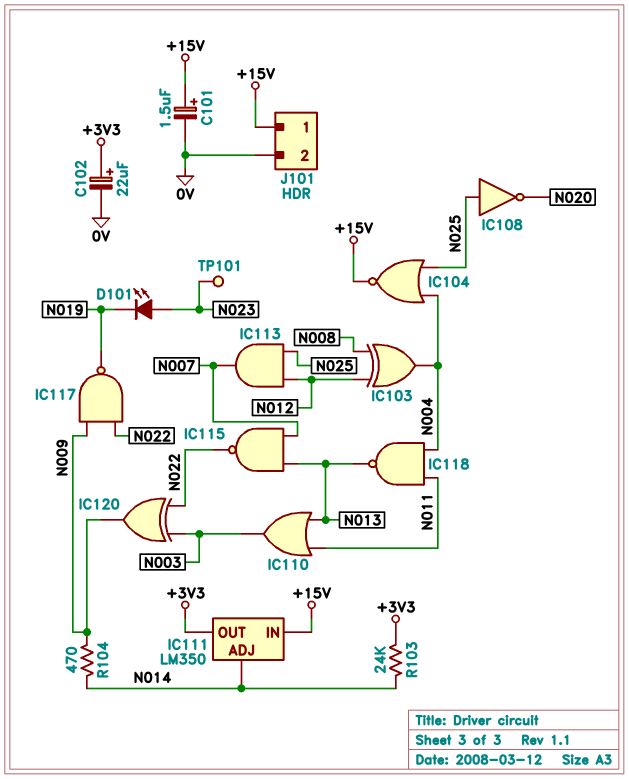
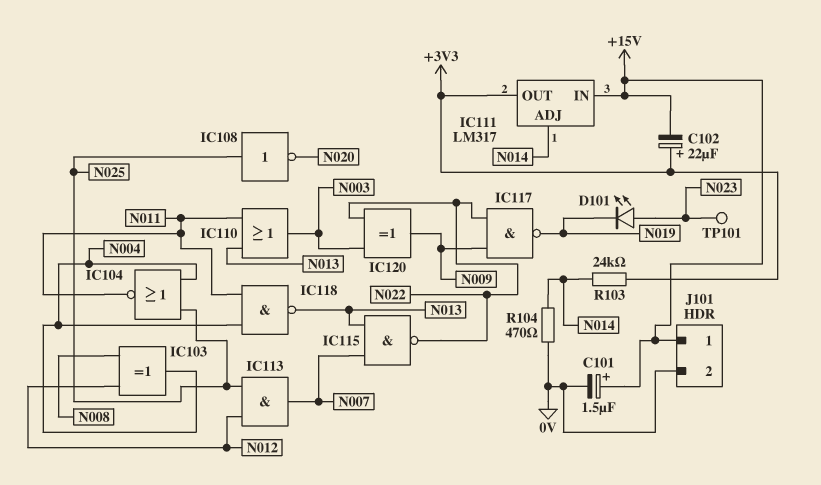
C102: 22uF (plus +3V3, minus 0V) -> 22uF (plus +3V3, minus +15V)
IC104: NOR (in N004, in N025, out +15V) -> NOR (in N004, in N025, out N011)
IC111: LM350 -> LM317
R104: 470 (N009, N014) -> 470 (0V, N014)

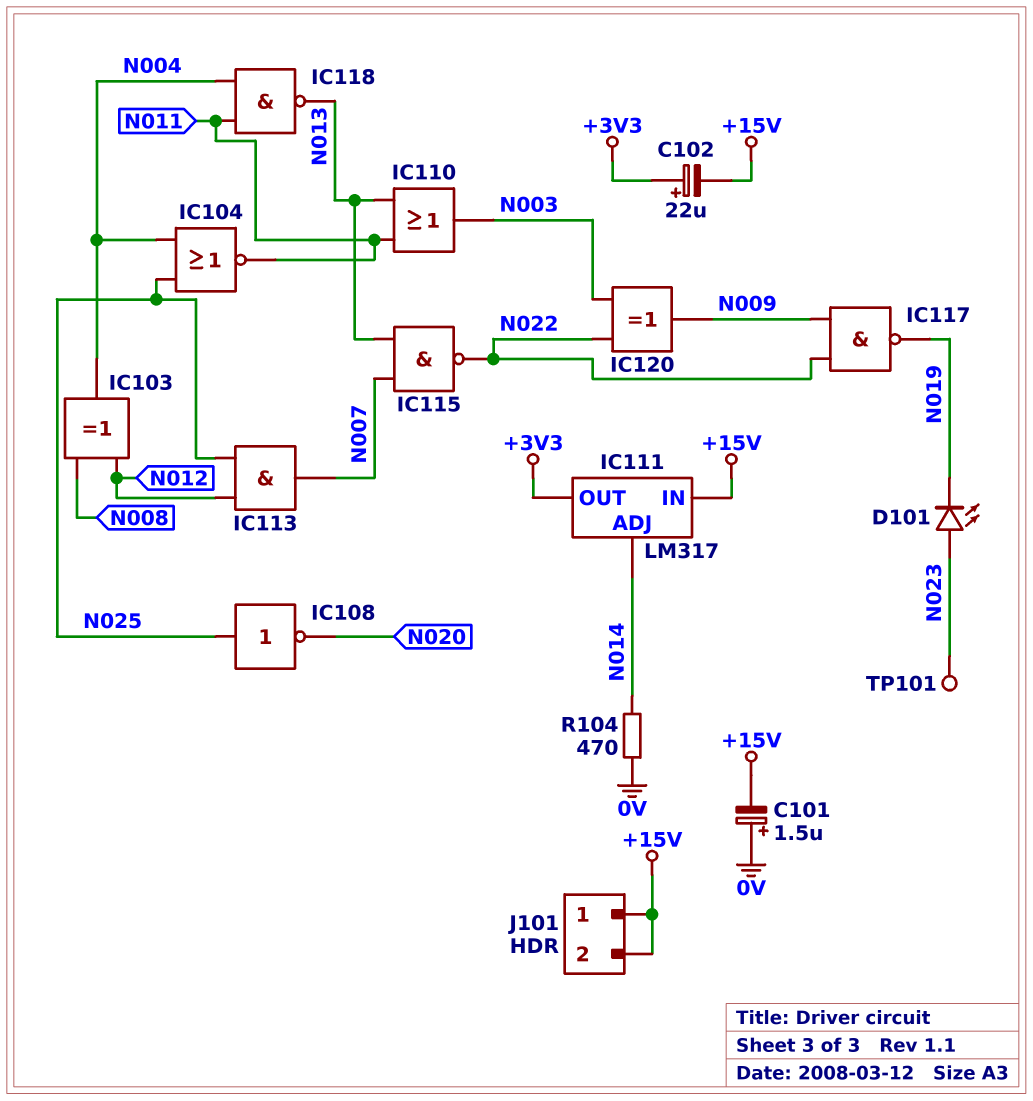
C101: 1.5uF (plus +15V, minus 0V) -> 1.5uF (plus 0V, minus +15V)
J101 pin 2: 0V -> +15V
R103: 24k (+3V3, N014) -> none

